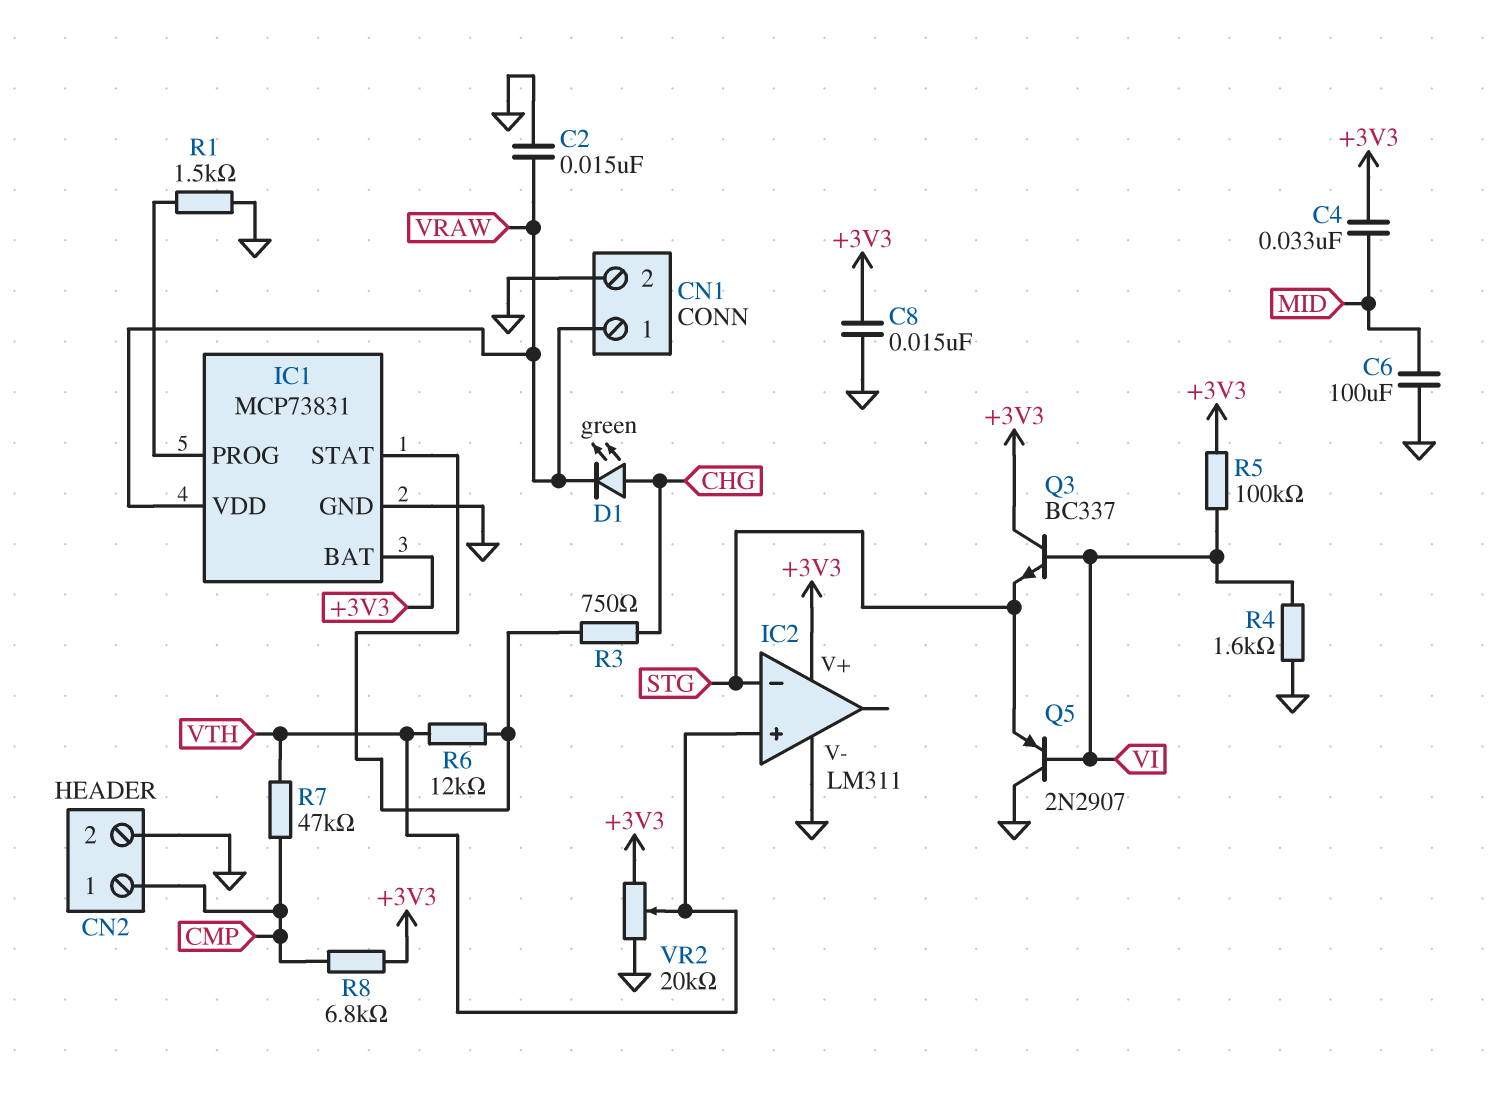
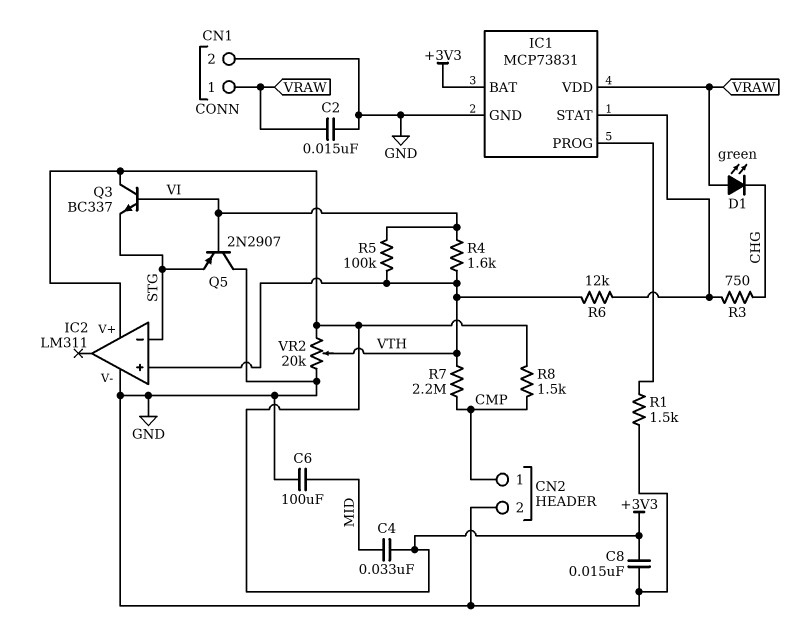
D1: LED green (A CHG, K VRAW) -> LED green (A VRAW, K CHG)
R4: 1.6k (GND, VI) -> 1.6k (VI, VTH)
R5: 100k (+3V3, VI) -> 100k (VI, VTH)
R7: 47k (CMP, VTH) -> 2.2M (CMP, VTH)
R8: 6.8k (+3V3, CMP) -> 1.5k (+3V3, CMP)

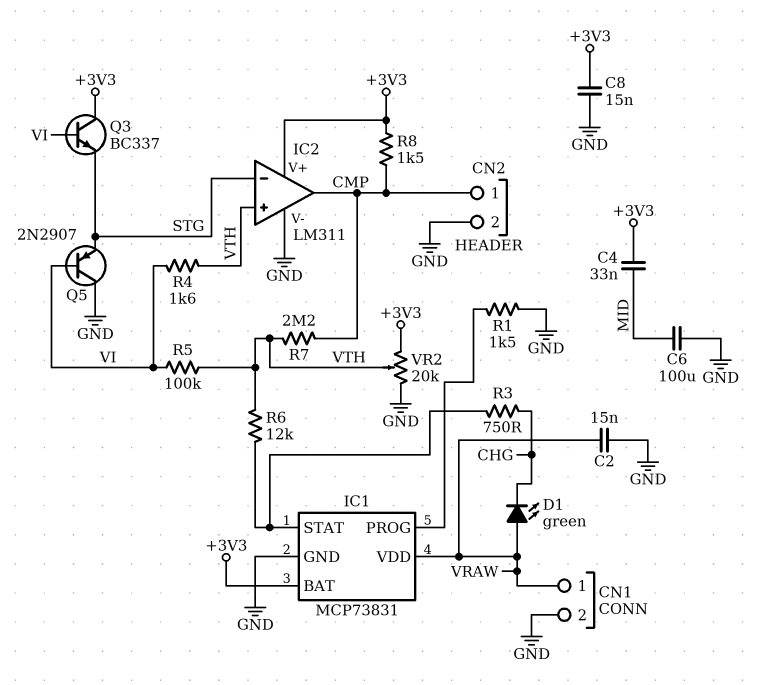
IC2 pin out: none -> CMP

